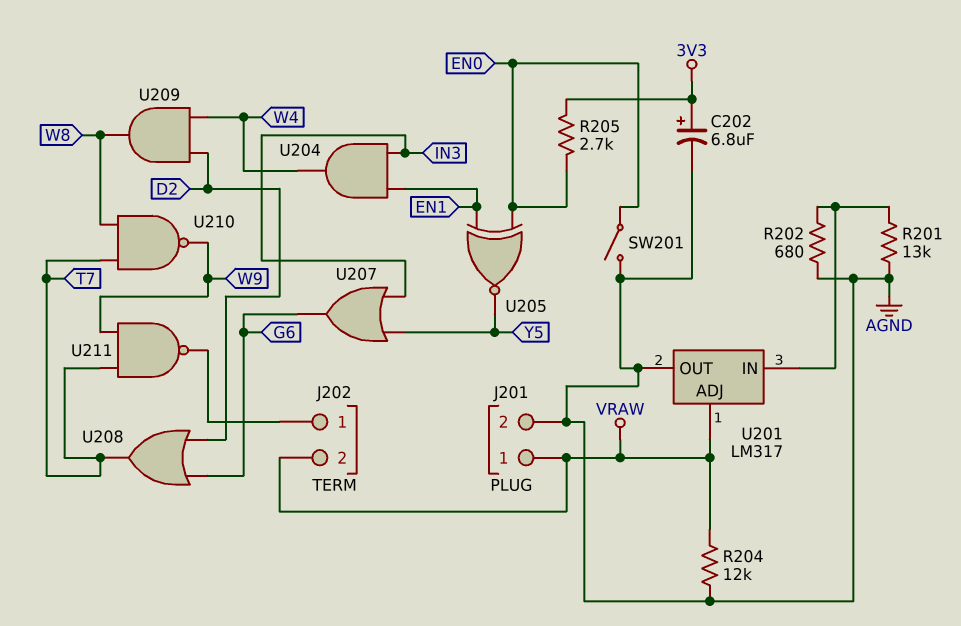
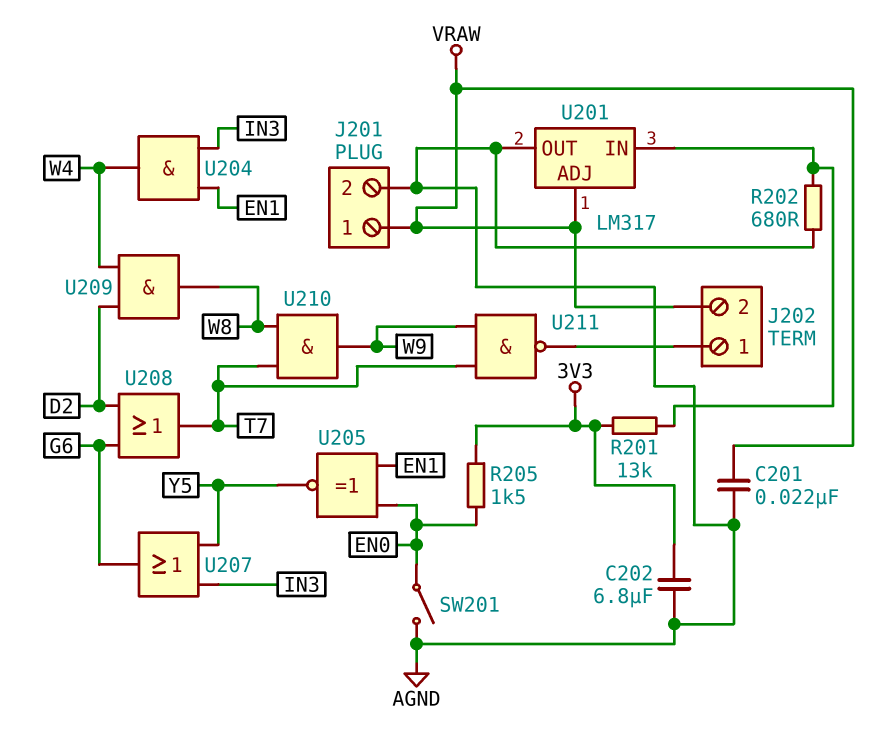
C201: none -> 22nF (AGND, VRAW)
C202: 6.8uF (plus 3V3, minus AGND) -> 6.8uF (3V3, AGND)
R201: 13k (AGND, U201/IN) -> 13k (3V3, U201/IN)
R204: 12k (AGND, VRAW) -> none
R205: 2.7k (3V3, EN0) -> 1.5k (3V3, EN0)
U210: NAND (in T7, in W8, out W9) -> AND (in T7, in W8, out W9)

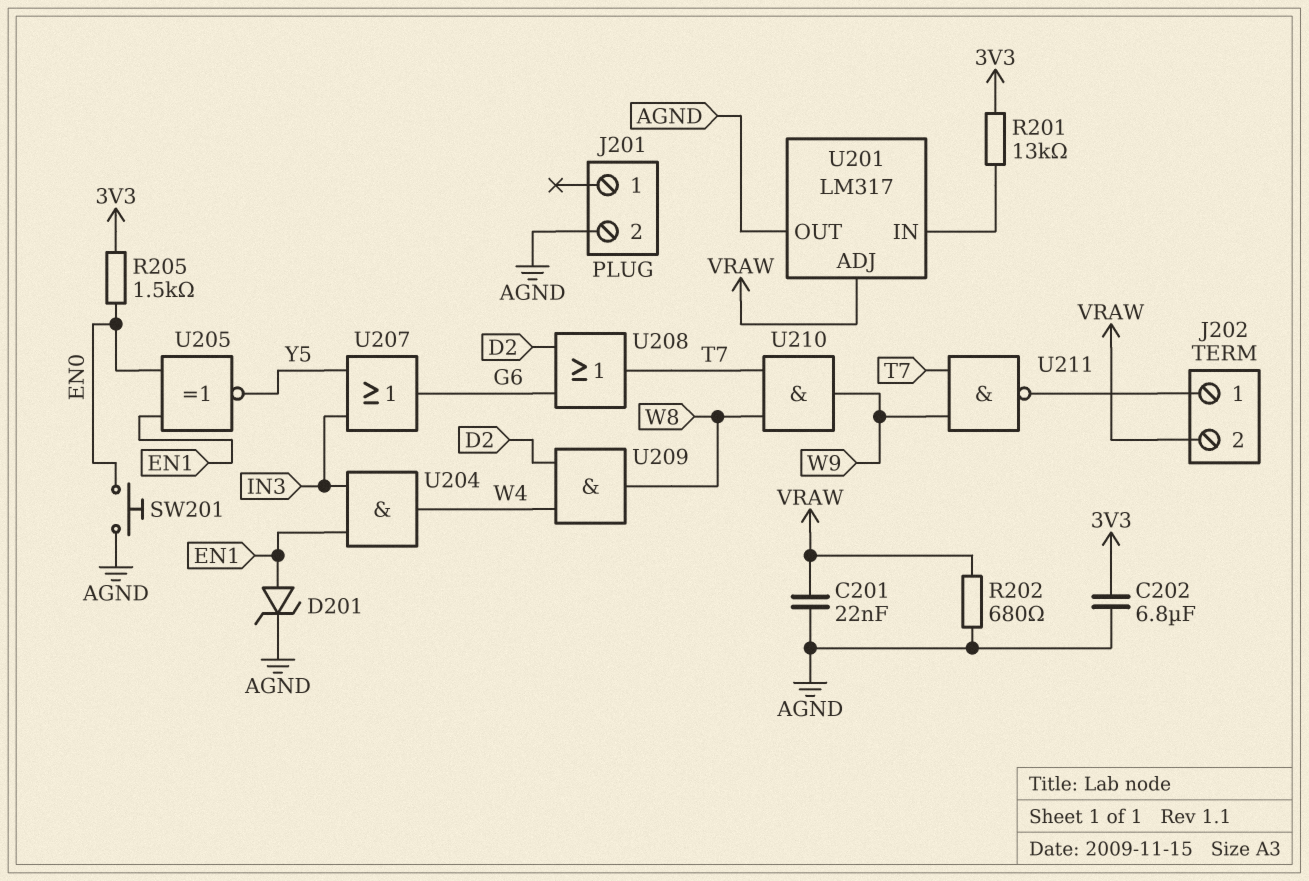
D201: none -> zener (A EN1, K AGND)
J201 pin 1: VRAW -> none
R202: 680 (AGND, U201/IN) -> 680 (AGND, VRAW)
SW201: switch (AGND, EN0) -> button (AGND, EN0)

